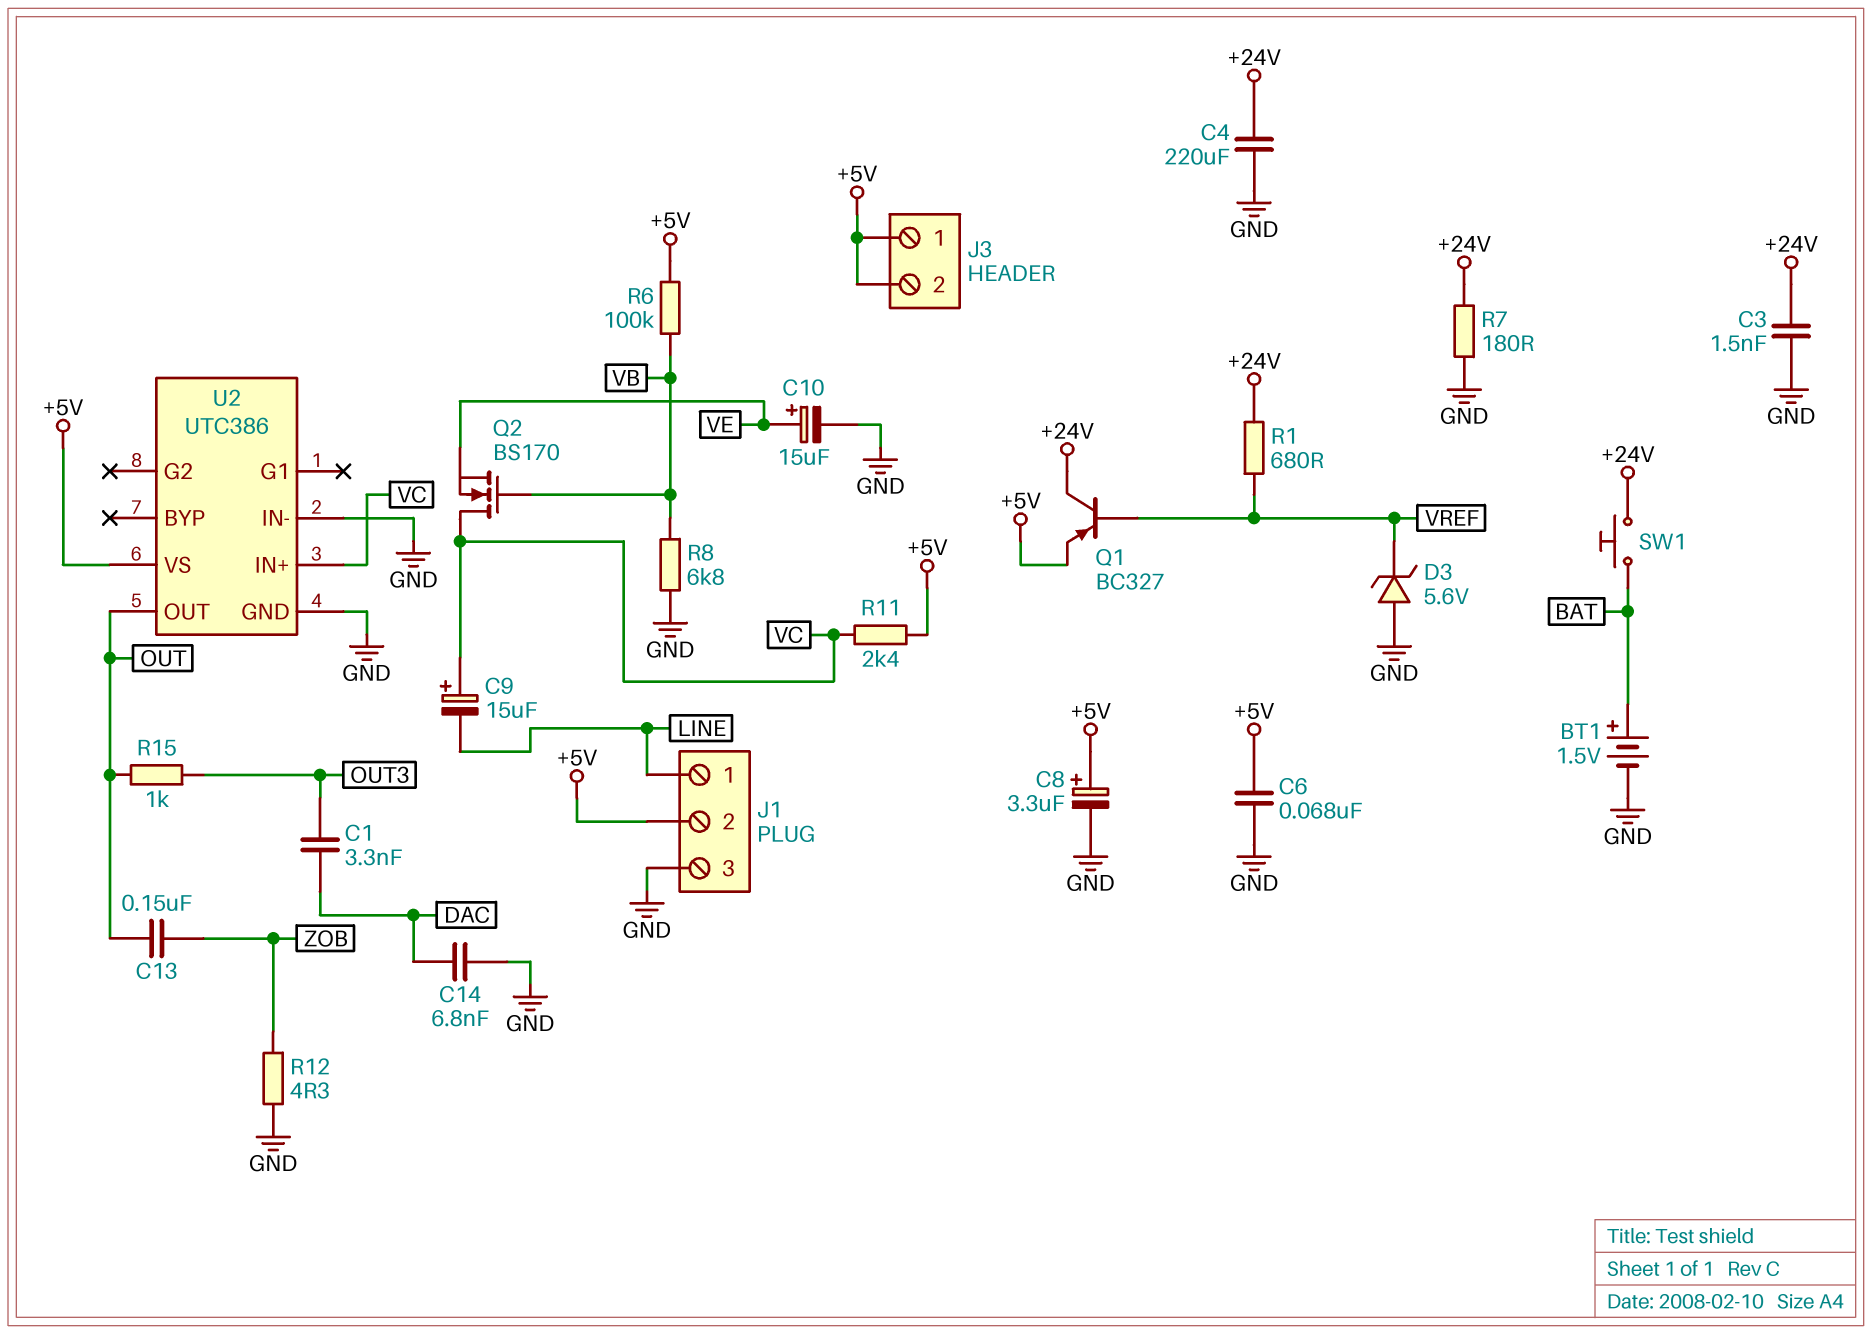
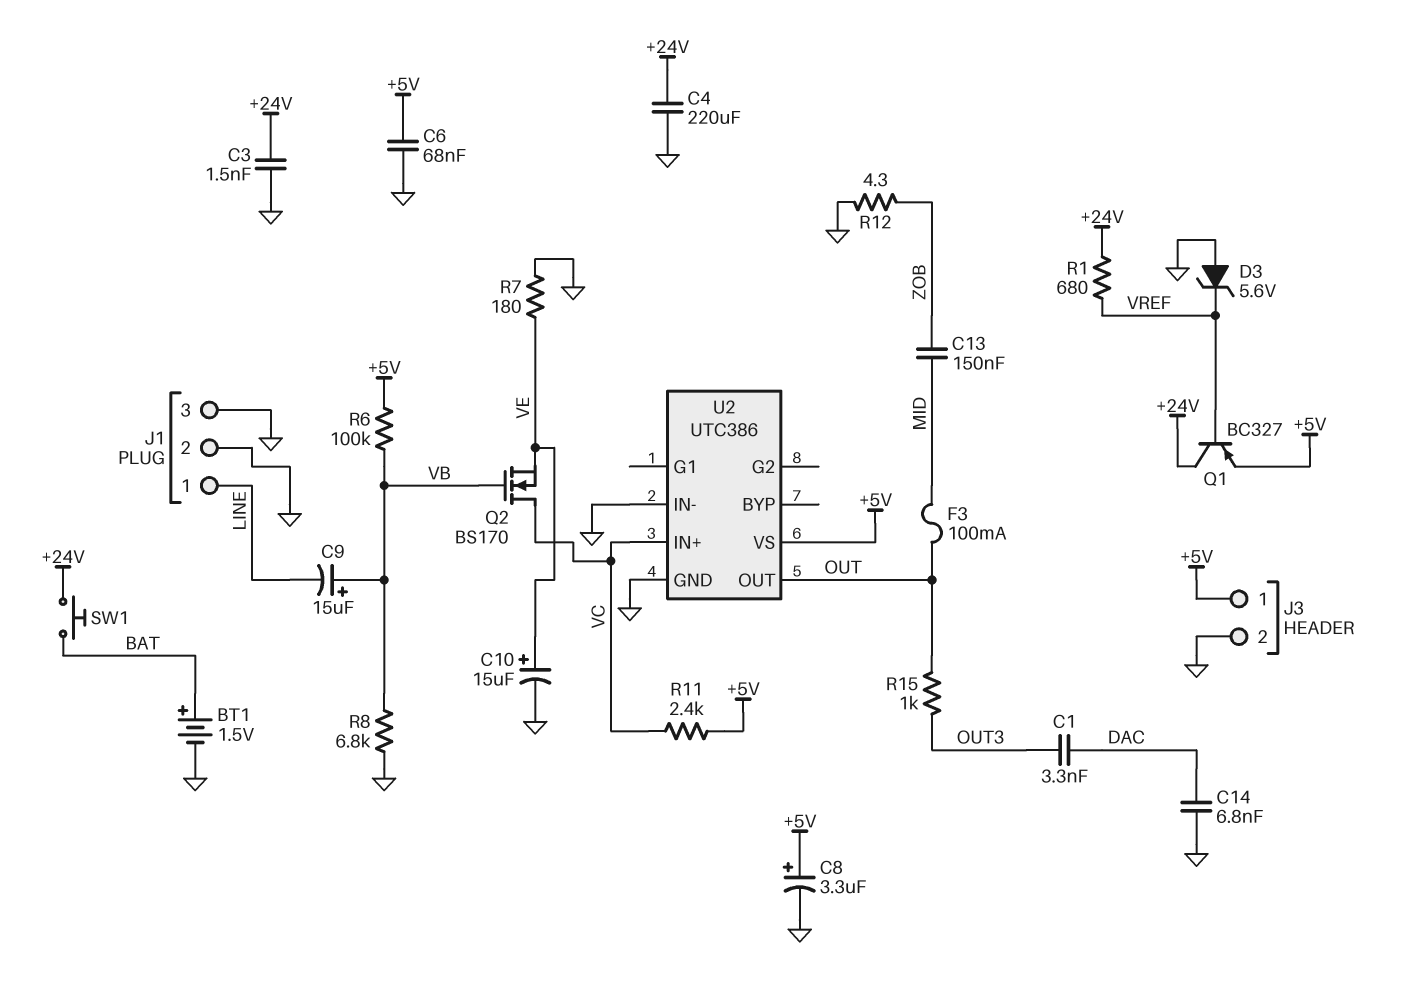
C9: 15uF (plus VC, minus LINE) -> 15uF (plus VB, minus LINE)
C13: 150nF (OUT, ZOB) -> 150nF (MID, ZOB)
F3: none -> 100mA (MID, OUT)
J1 pin 2: +5V -> GND
J3 pin 2: +5V -> GND
R7: 180 (+24V, GND) -> 180 (GND, VE)

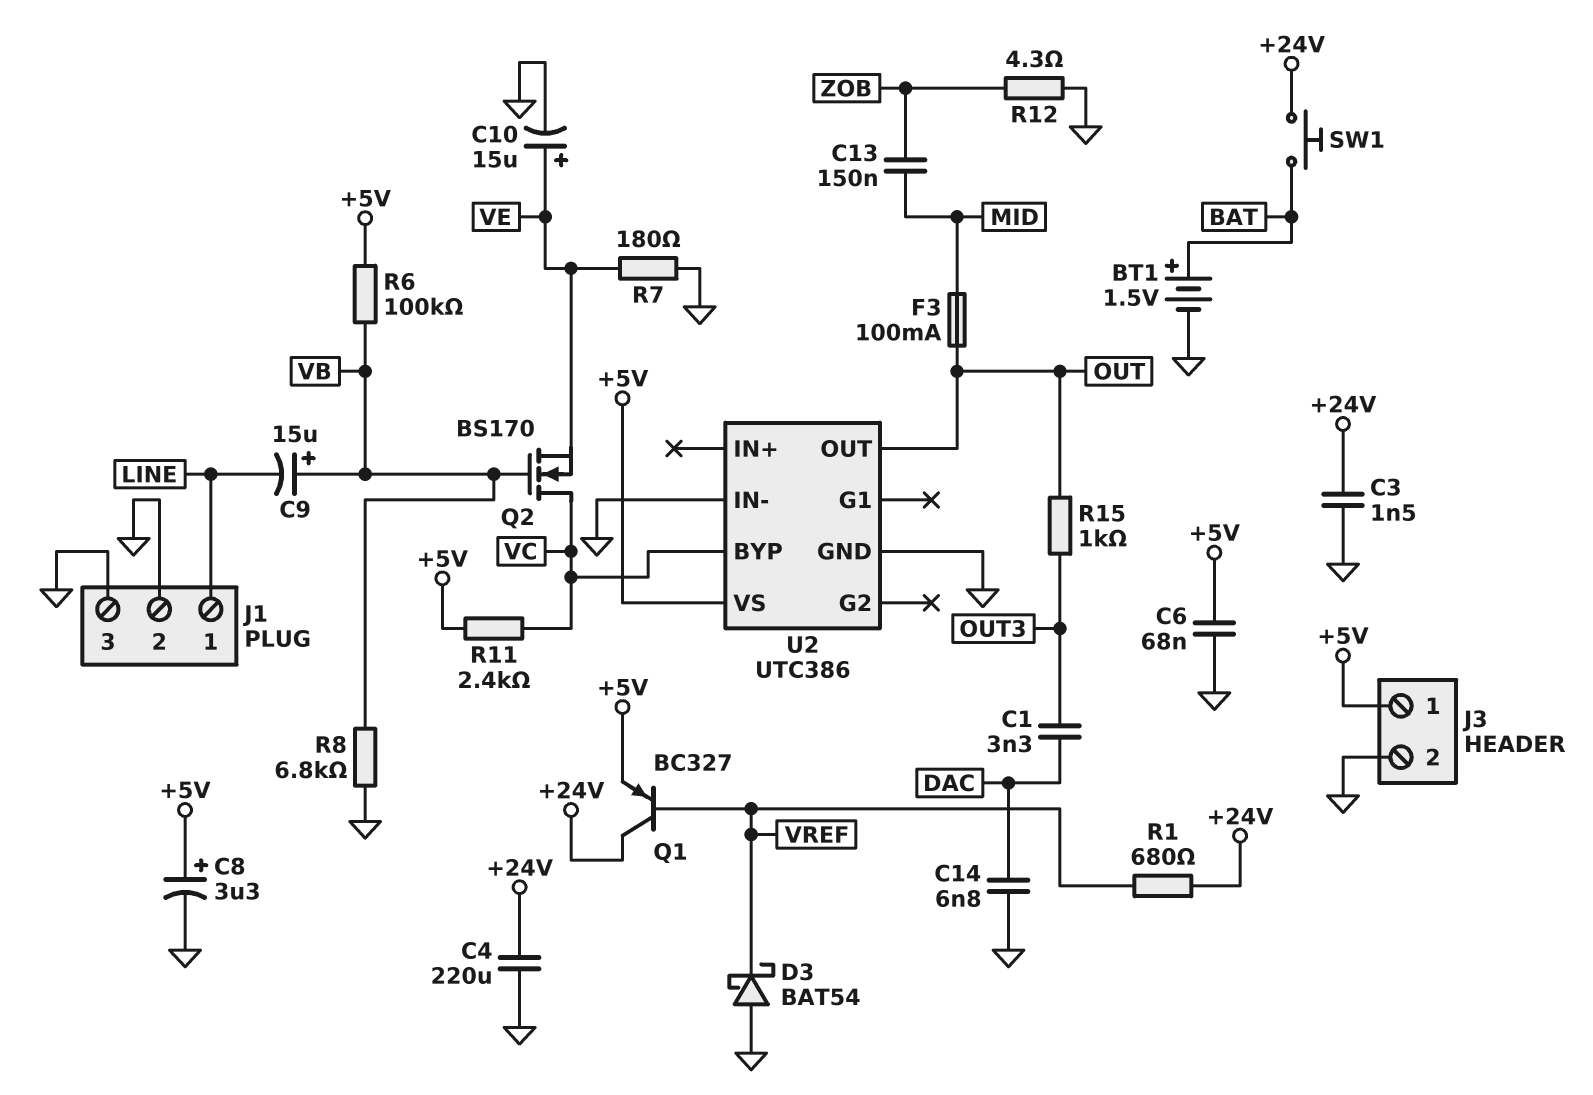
D3: zener 5.6V (A GND, K VREF) -> schottky BAT54 (A GND, K VREF)
U2 pin BYP: none -> VC
U2 pin IN+: VC -> none

